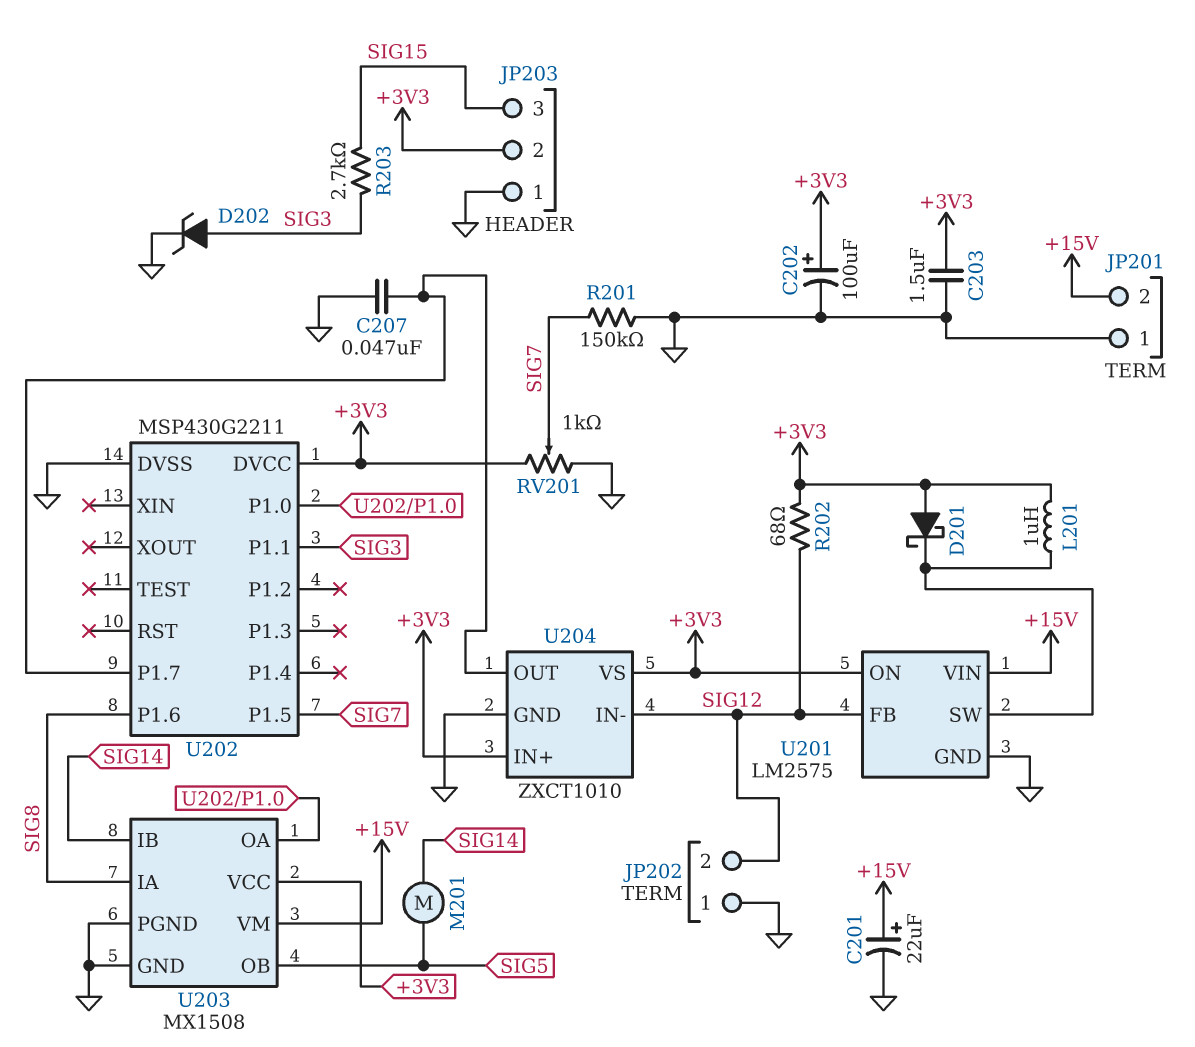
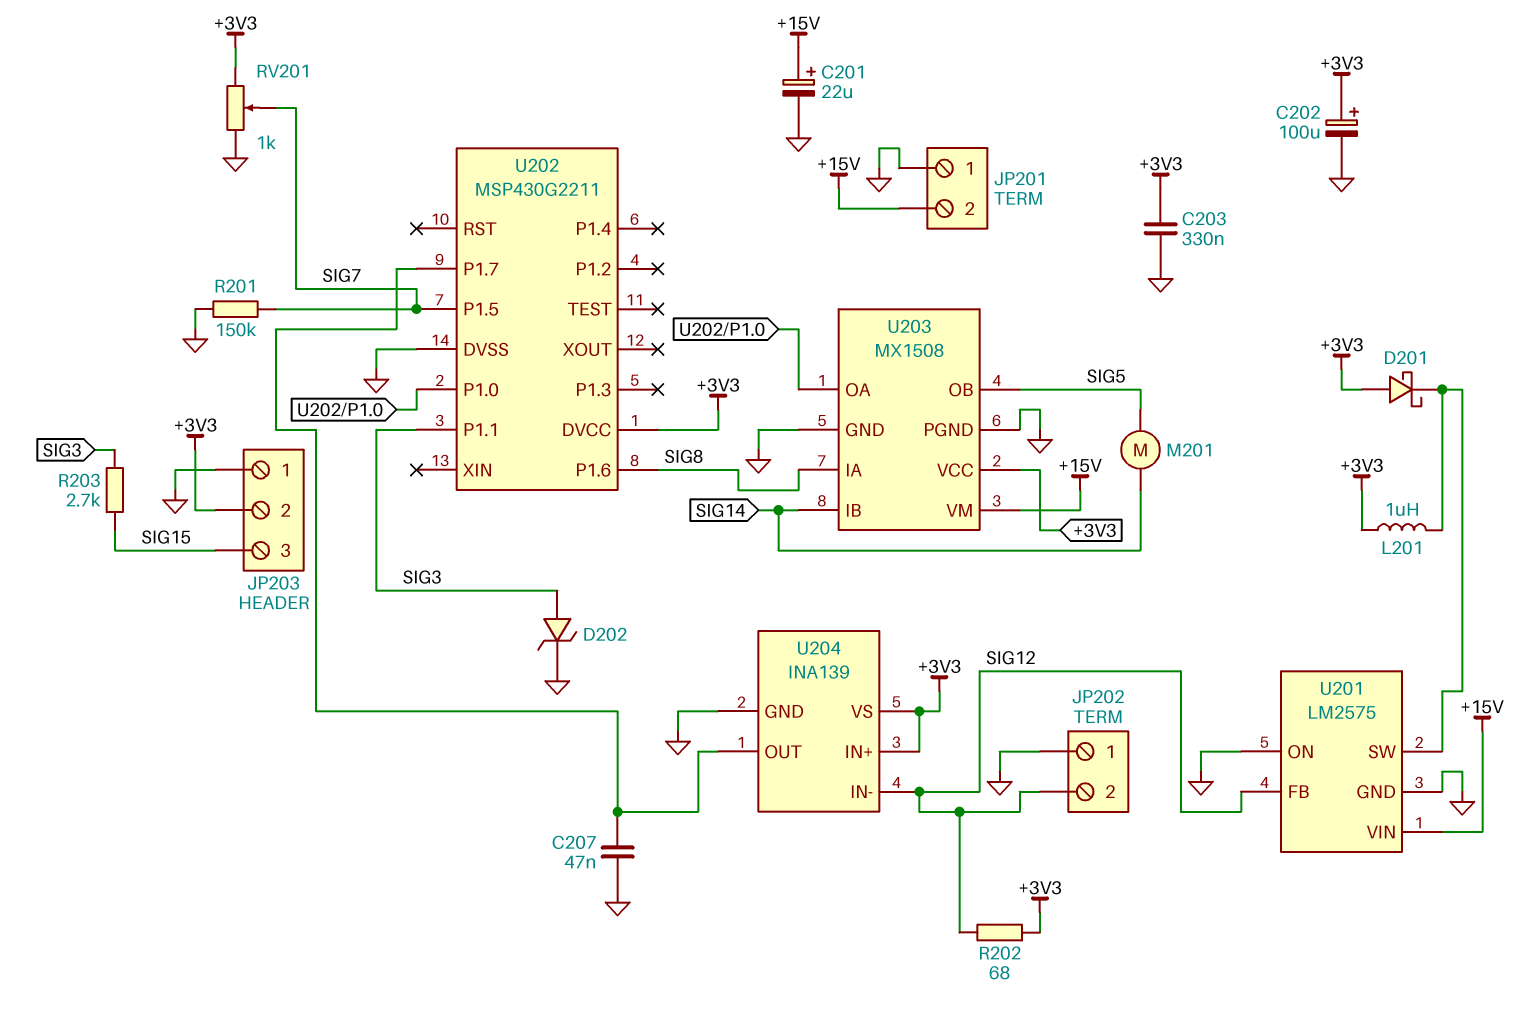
C203: 1.5uF (+3V3, GND) -> 330nF (+3V3, GND)
U201 pin ON: +3V3 -> GND
U204: ZXCT1010 -> INA139

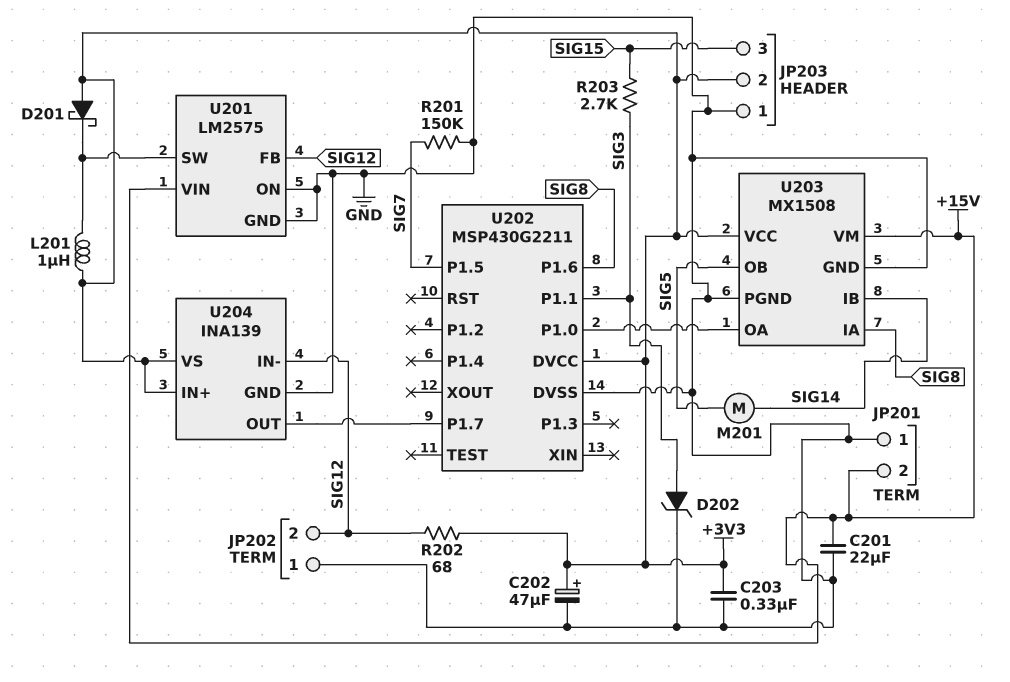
C201: 22uF (plus +15V, minus GND) -> 22uF (+15V, GND)
C202: 100uF (plus +3V3, minus GND) -> 47uF (plus +3V3, minus GND)
C207: 47nF (GND, U202/P1.7) -> none
RV201: 1k (+3V3, GND, wiper SIG7) -> none

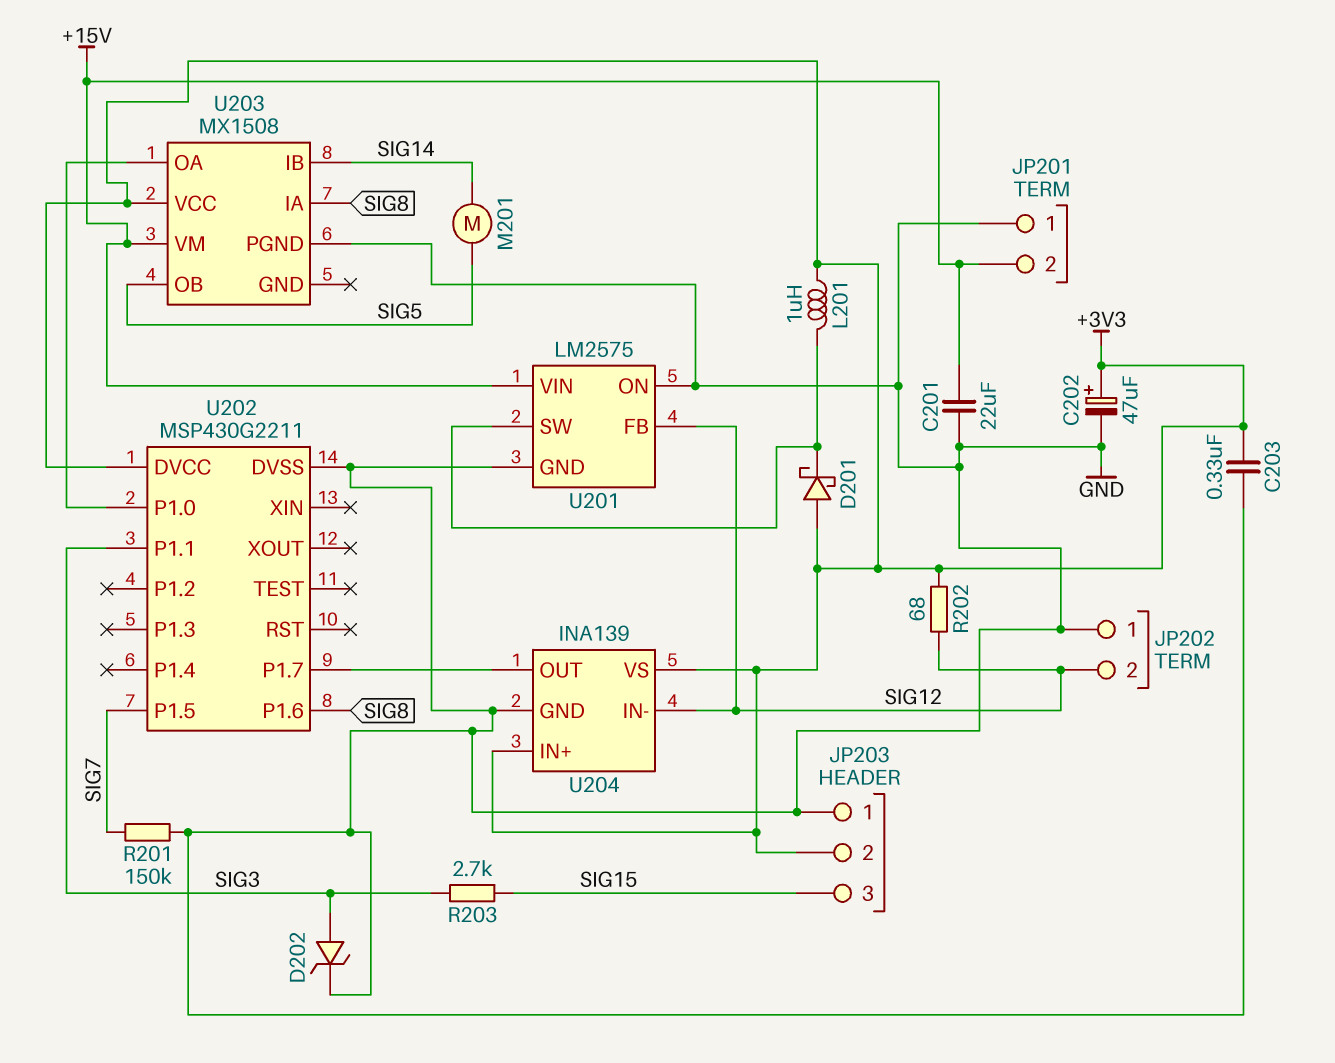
U203 pin GND: GND -> none

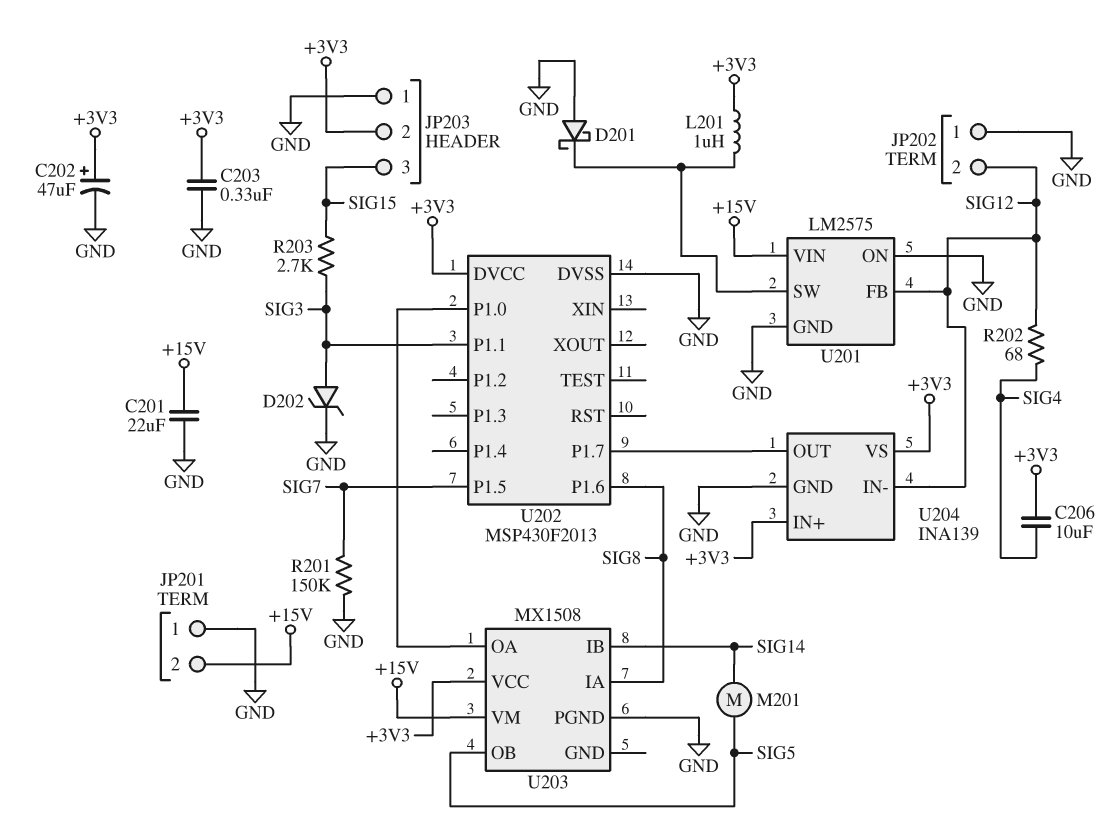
C206: none -> 10uF (+3V3, SIG4)
D201: schottky (A +3V3, K U201/SW) -> schottky (A GND, K U201/SW)
R202: 68 (+3V3, SIG12) -> 68 (SIG4, SIG12)
U202: MSP430G2211 -> MSP430F2013

